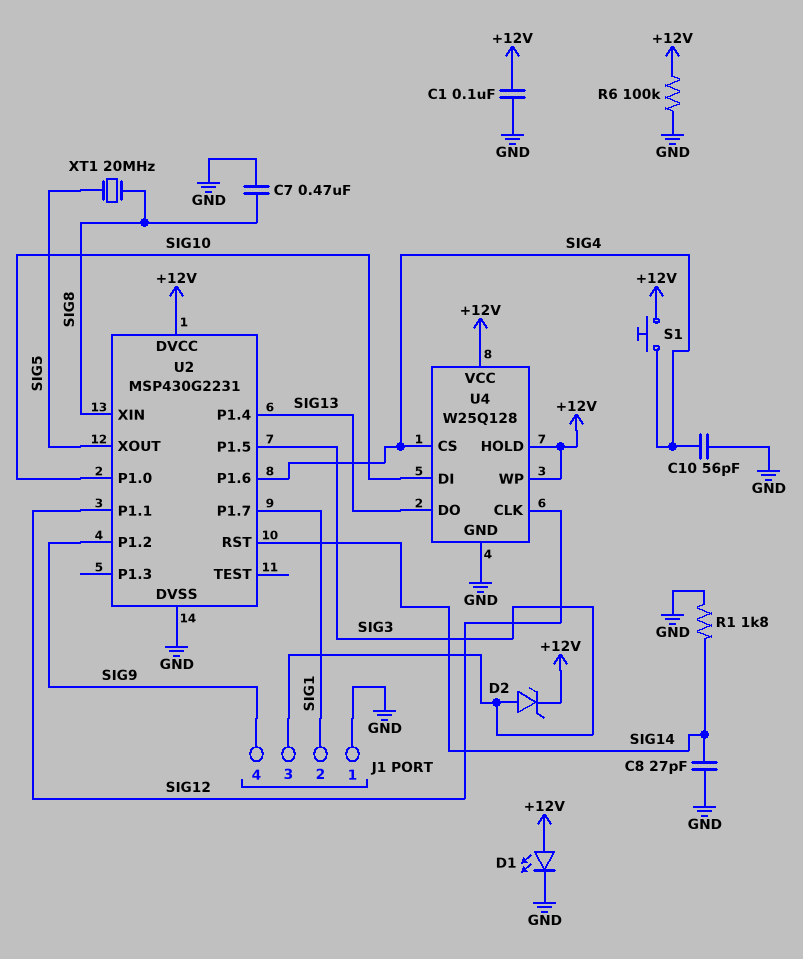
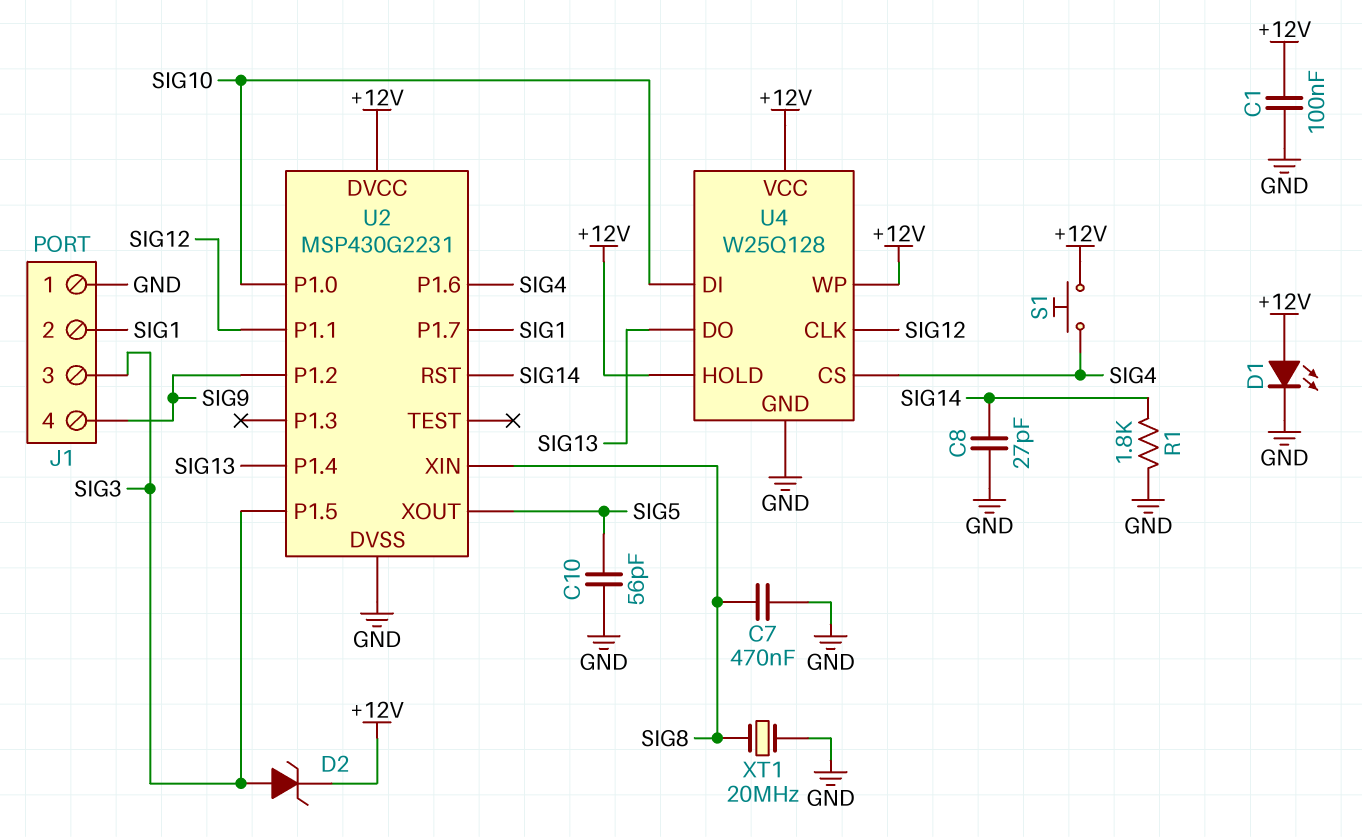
C10: 56pF (GND, SIG4) -> 56pF (GND, SIG5)
R6: 100k (+12V, GND) -> none
XT1: 20MHz (SIG5, SIG8) -> 20MHz (GND, SIG8)

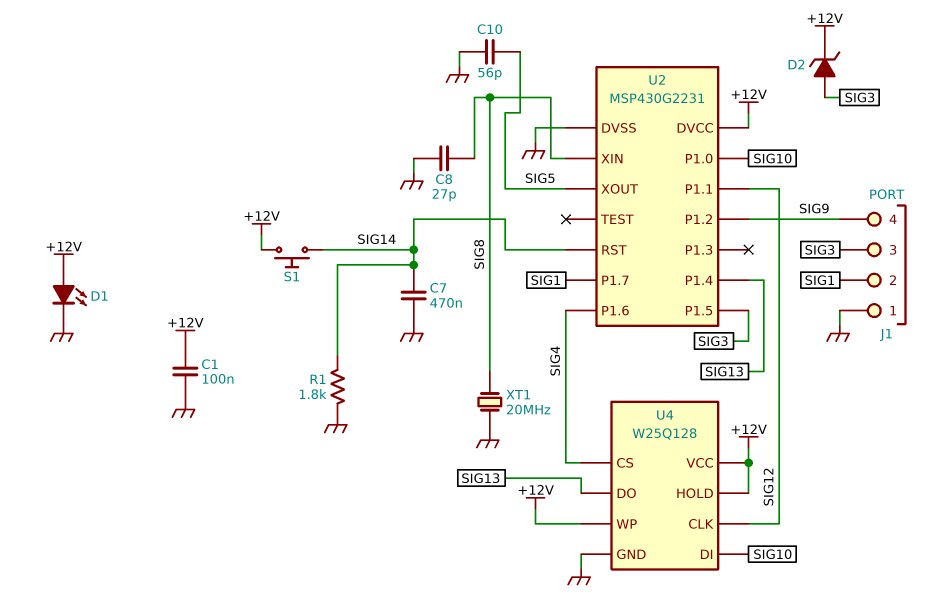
C7: 470nF (GND, SIG8) -> 470nF (GND, SIG14)
C8: 27pF (GND, SIG14) -> 27pF (GND, SIG8)
S1: button (+12V, SIG4) -> button (+12V, SIG14)

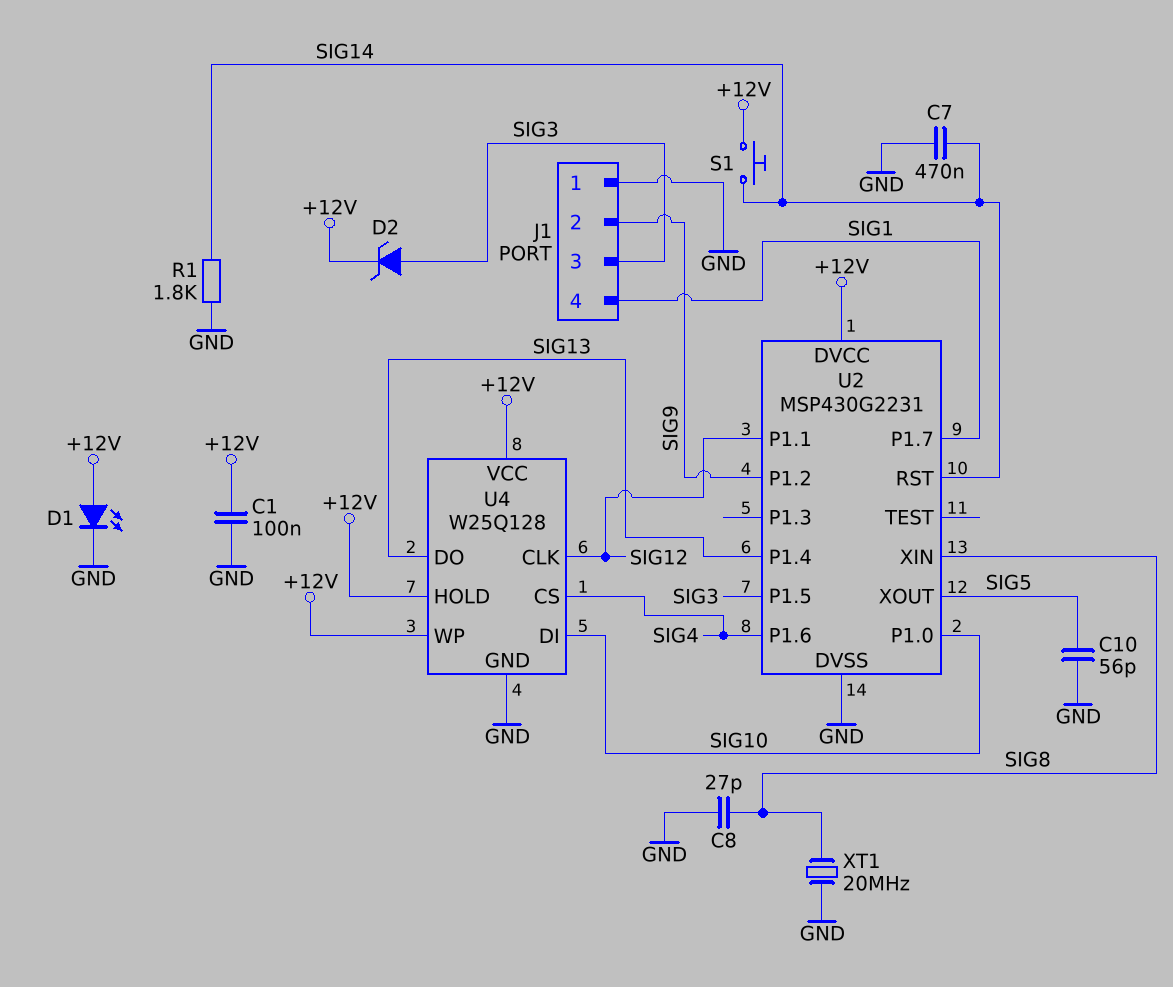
J1 pin 2: SIG1 -> SIG9
J1 pin 4: SIG9 -> SIG1

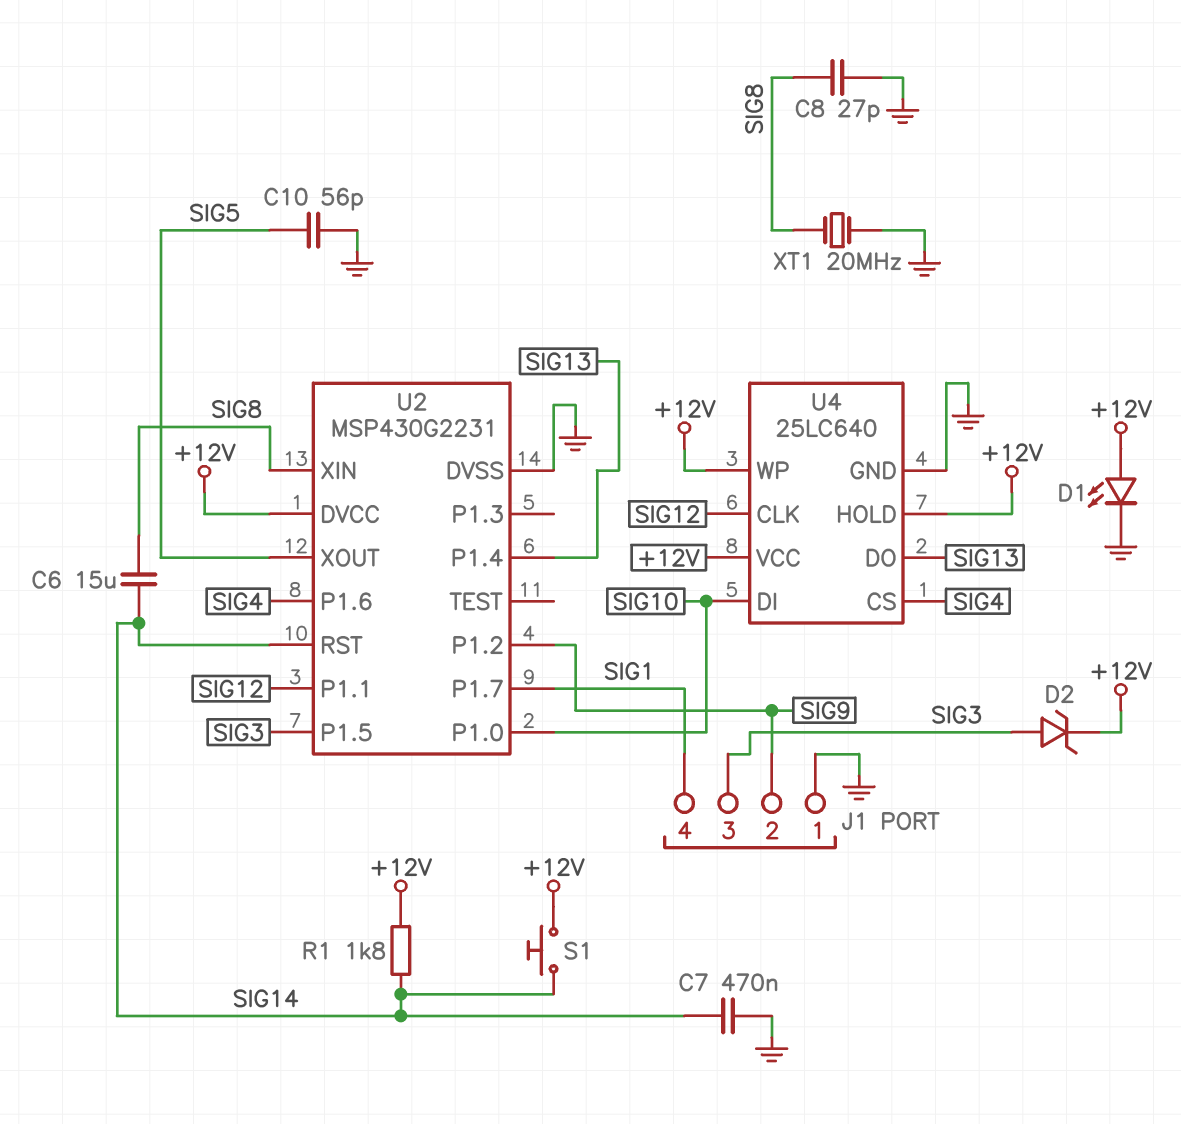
C1: 100nF (+12V, GND) -> none
C6: none -> 15uF (SIG8, SIG14)
R1: 1.8k (GND, SIG14) -> 1.8k (+12V, SIG14)
U4: W25Q128 -> 25LC640

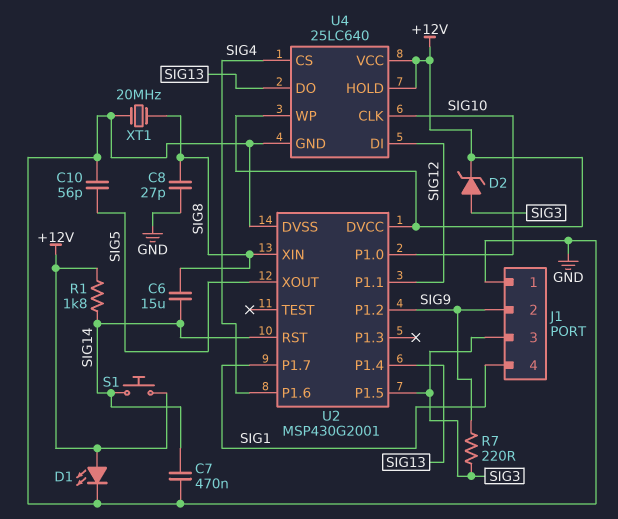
R7: none -> 220 (SIG3, SIG9)
U2: MSP430G2231 -> MSP430G2001
U4 pin CLK: SIG12 -> SIG10
U4 pin DI: SIG10 -> SIG12

